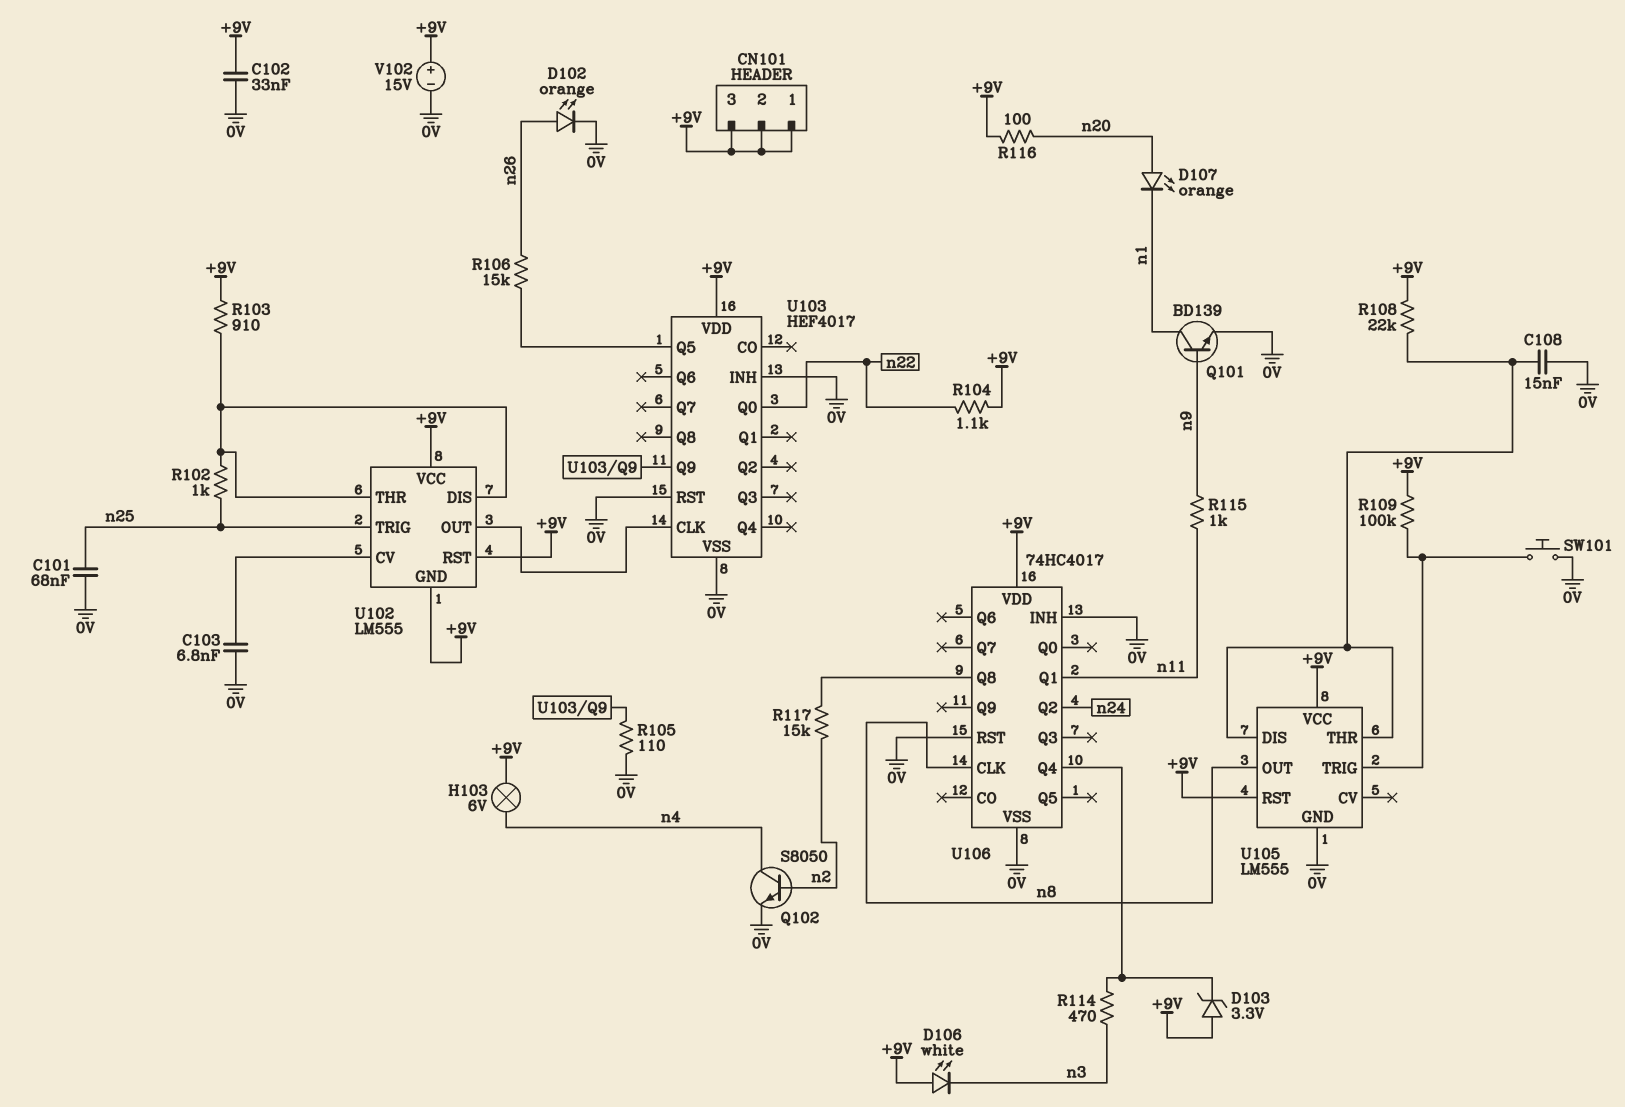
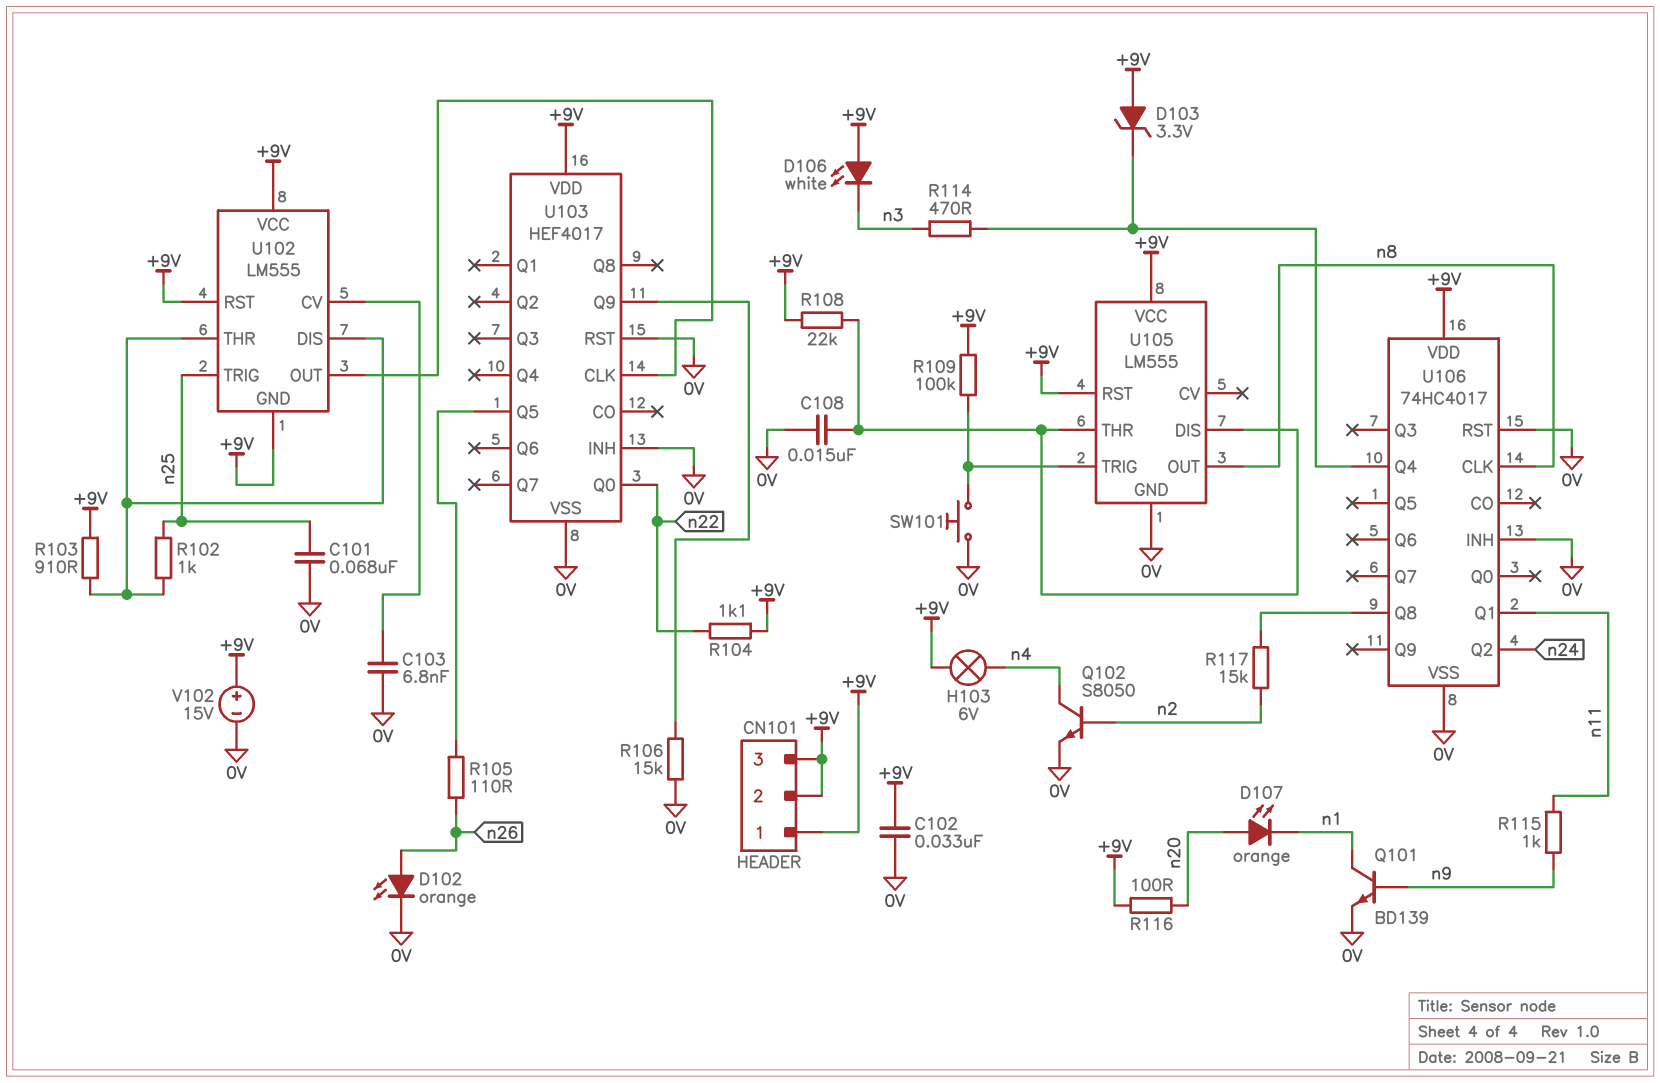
R105: 110 (0V, U103/Q9) -> 110 (U103/Q5, n26)
R106: 15k (U103/Q5, n26) -> 15k (0V, U103/Q9)

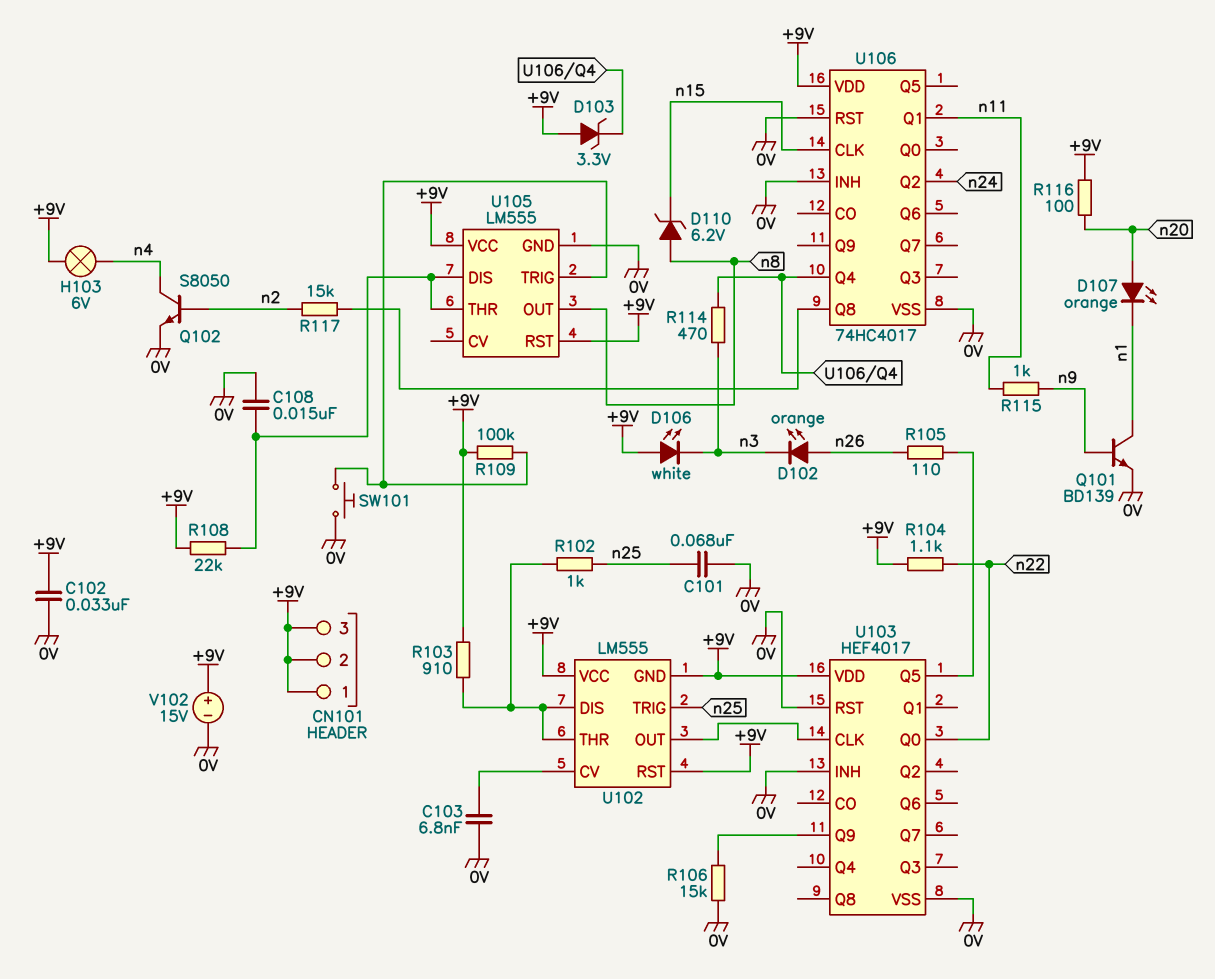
D102: LED orange (A n26, K 0V) -> LED orange (A n26, K n3)
D110: none -> zener 6.2V (A n8, K n15)
U106 pin CLK: n8 -> n15

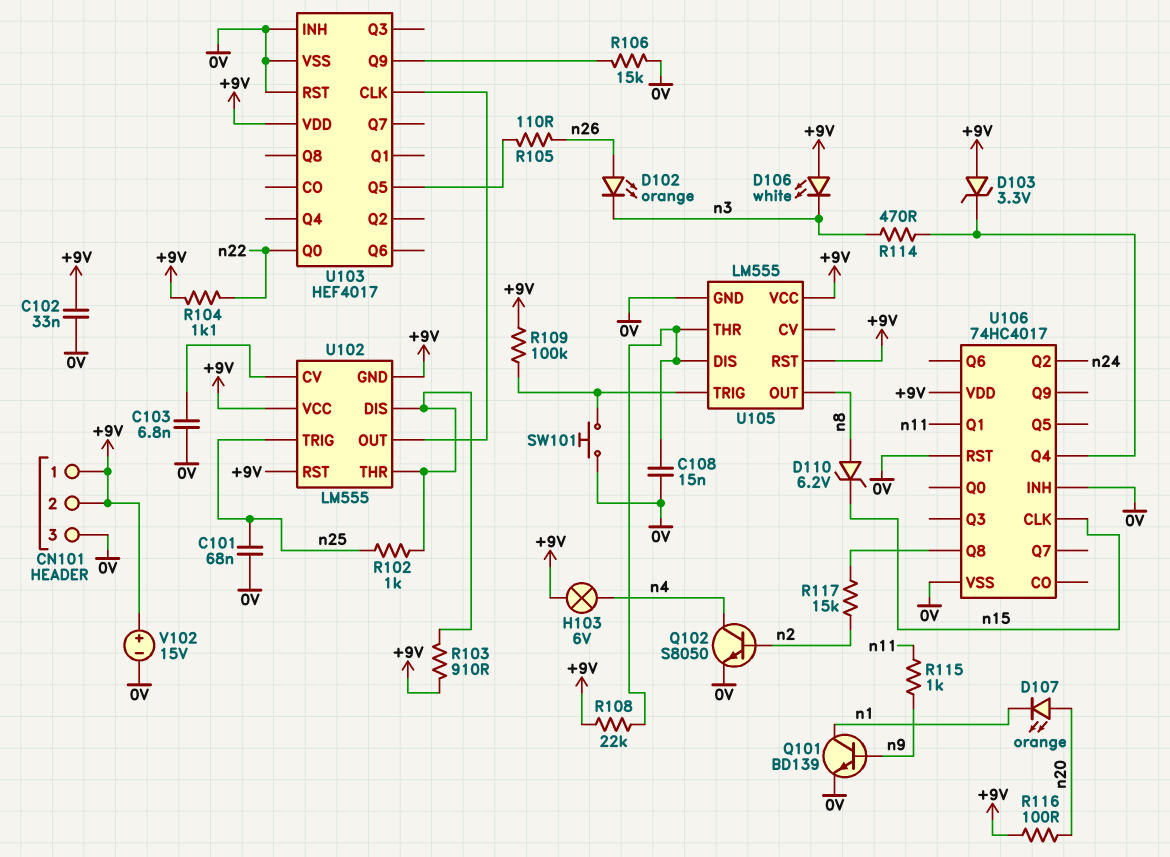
CN101 pin 3: +9V -> 0V

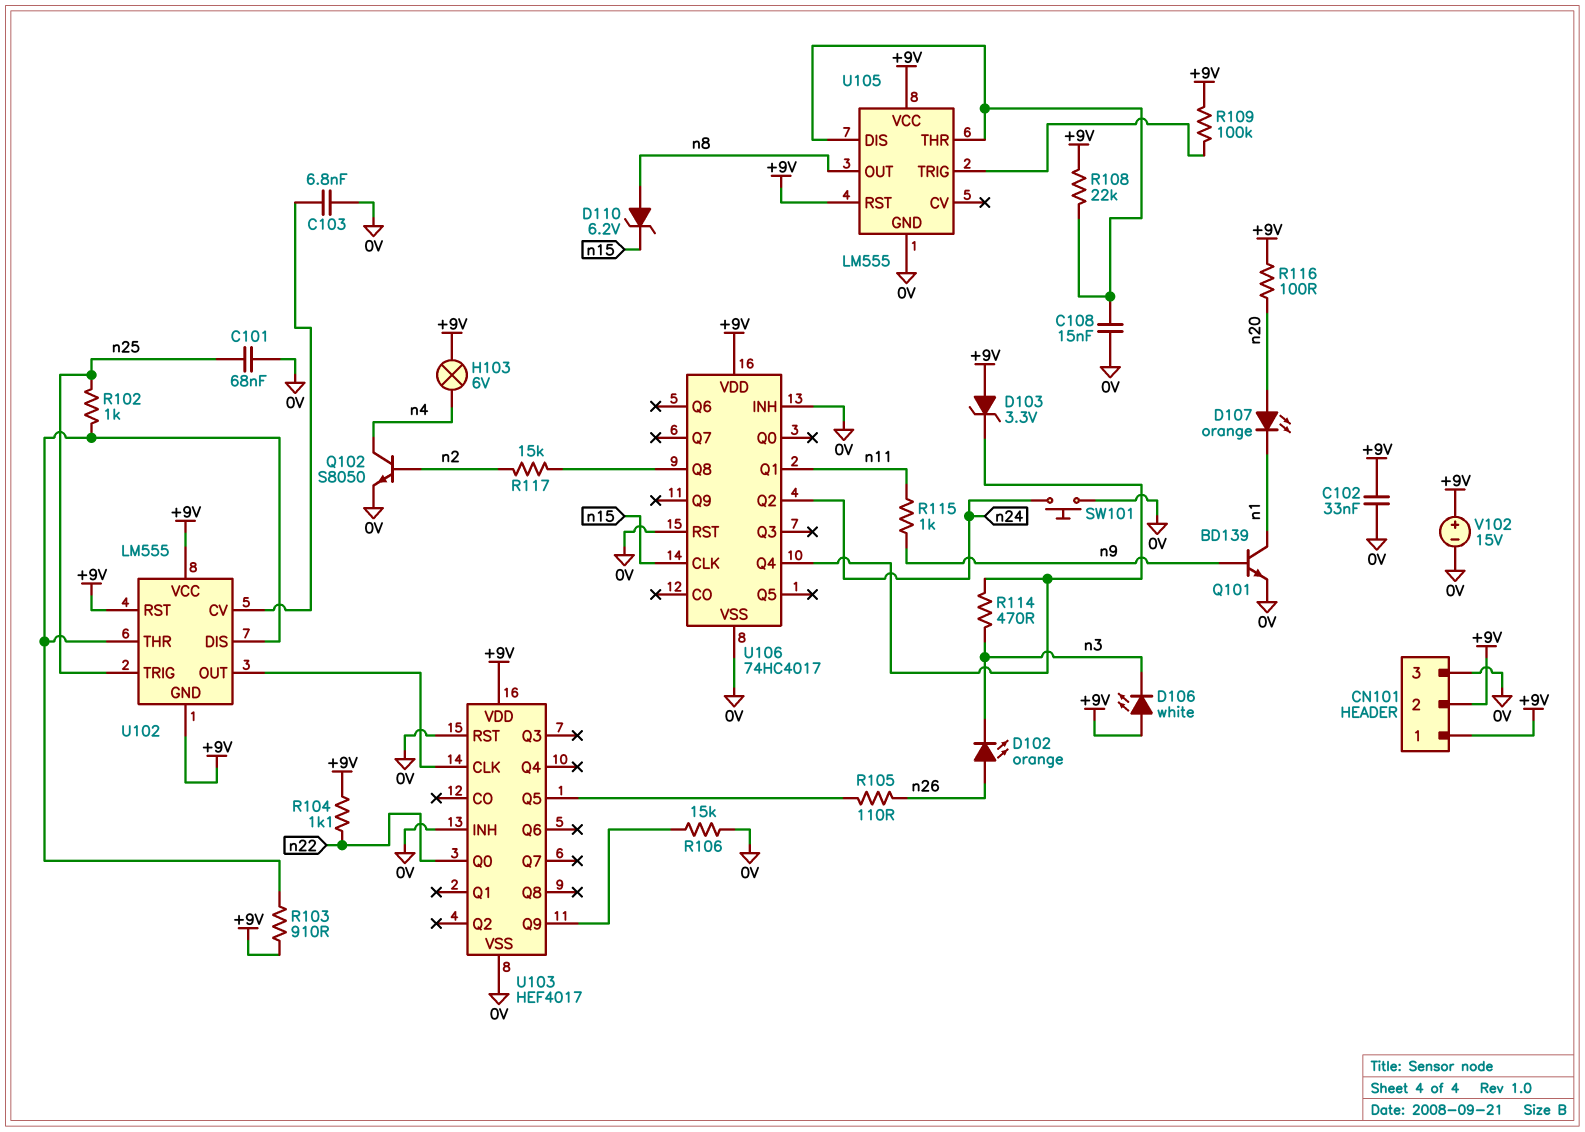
SW101: button (0V, U105/TRIG) -> button (0V, n24)

